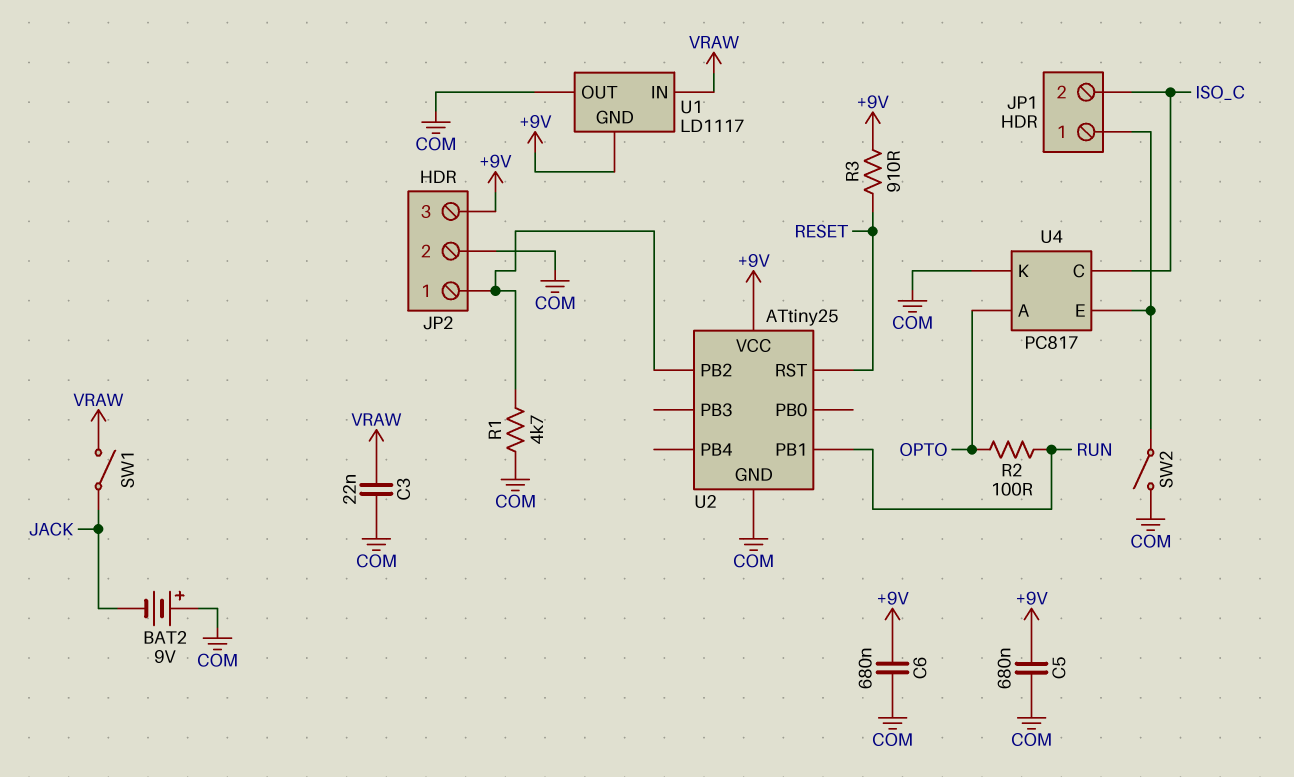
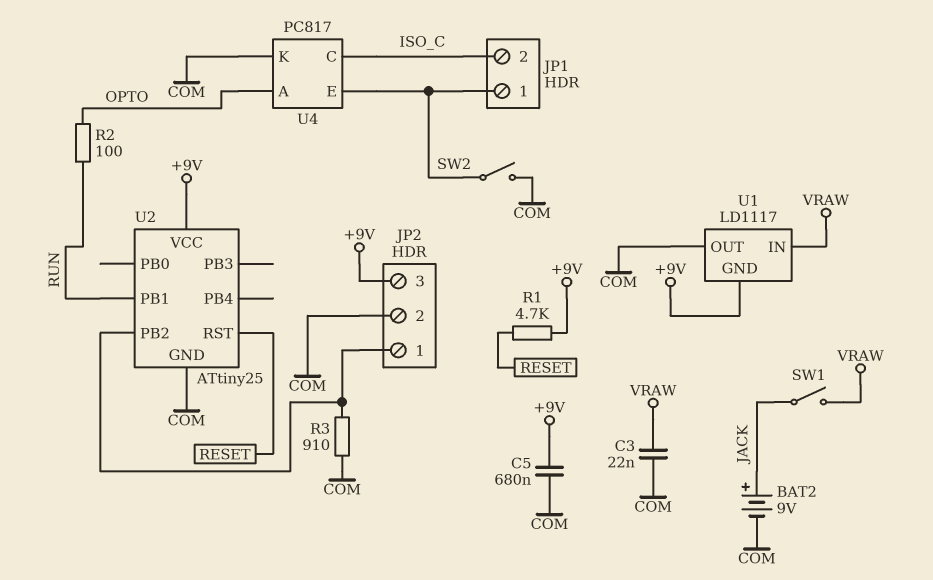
BAT2: 9V (plus COM, minus JACK) -> 9V (plus JACK, minus COM)
C6: 680nF (+9V, COM) -> none
R1: 4.7k (COM, JP2/1) -> 4.7k (+9V, RESET)
R3: 910 (+9V, RESET) -> 910 (COM, JP2/1)

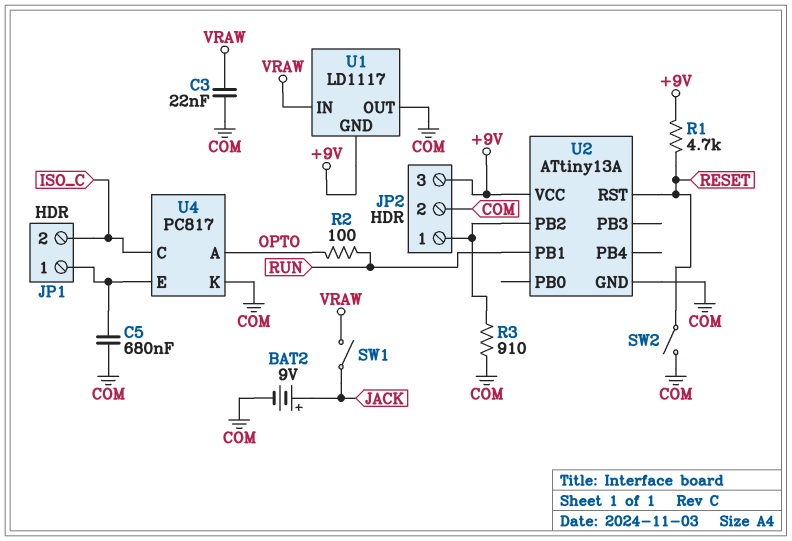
C5: 680nF (+9V, COM) -> 680nF (COM, JP1/1)
SW2: switch (COM, JP1/1) -> switch (COM, RESET)
U2: ATtiny25 -> ATtiny13A

